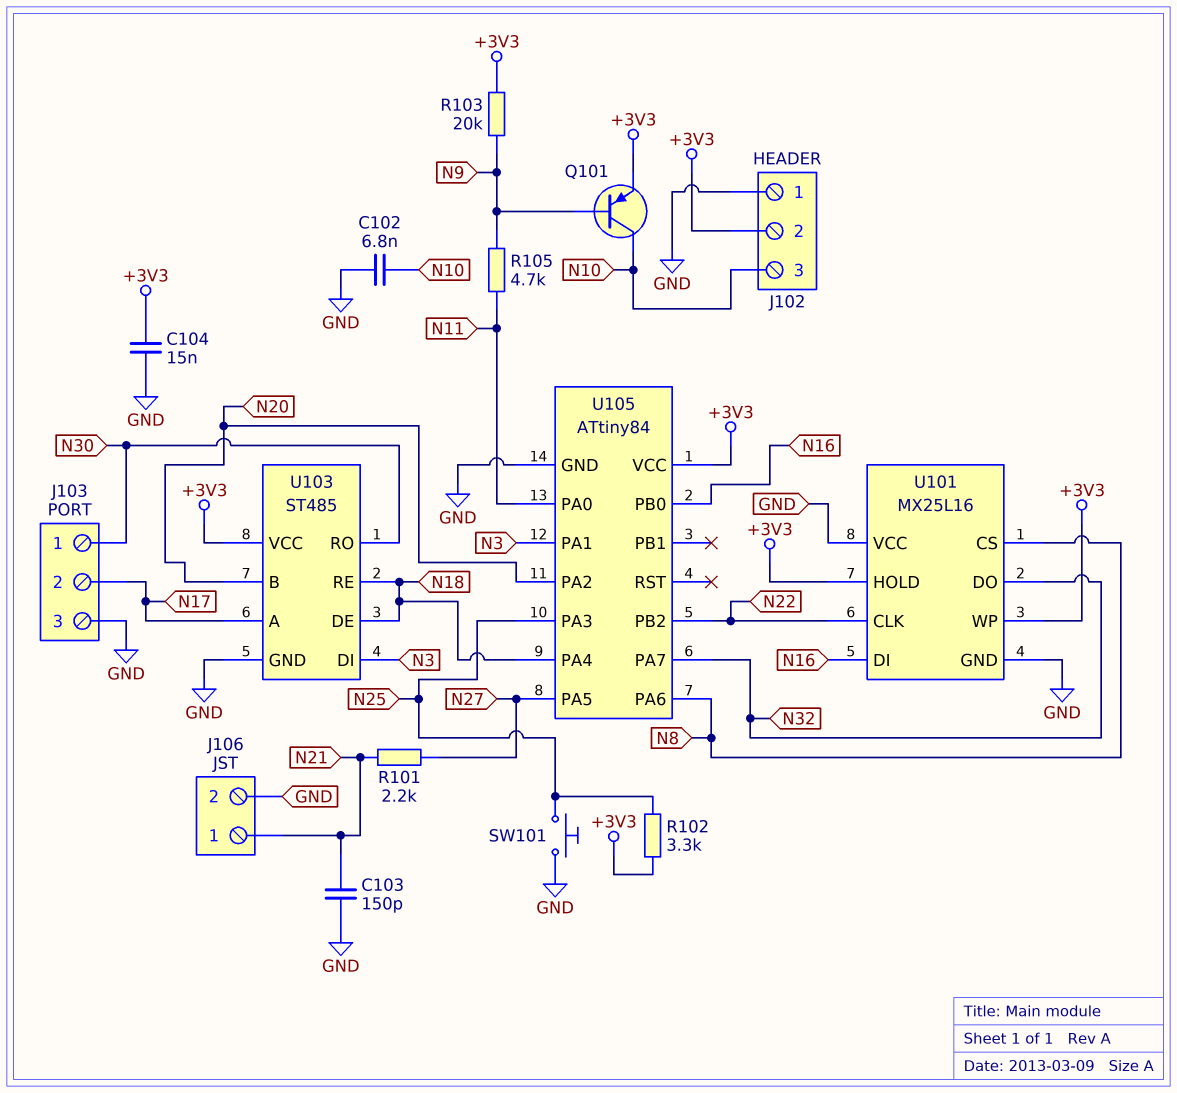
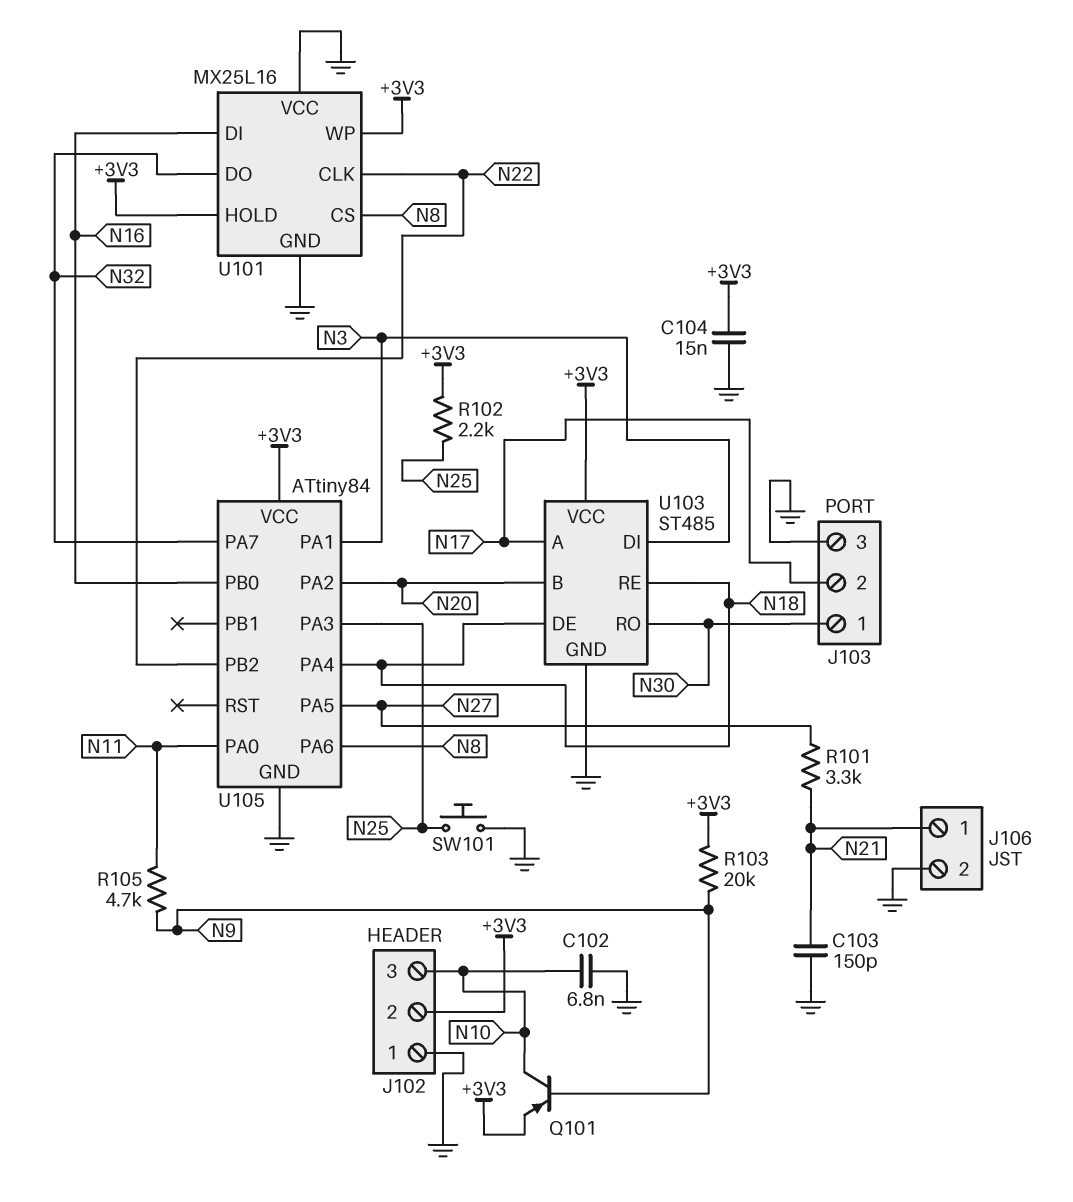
R101: 2.2k (N21, N27) -> 3.3k (N21, N27)
R102: 3.3k (+3V3, N25) -> 2.2k (+3V3, N25)

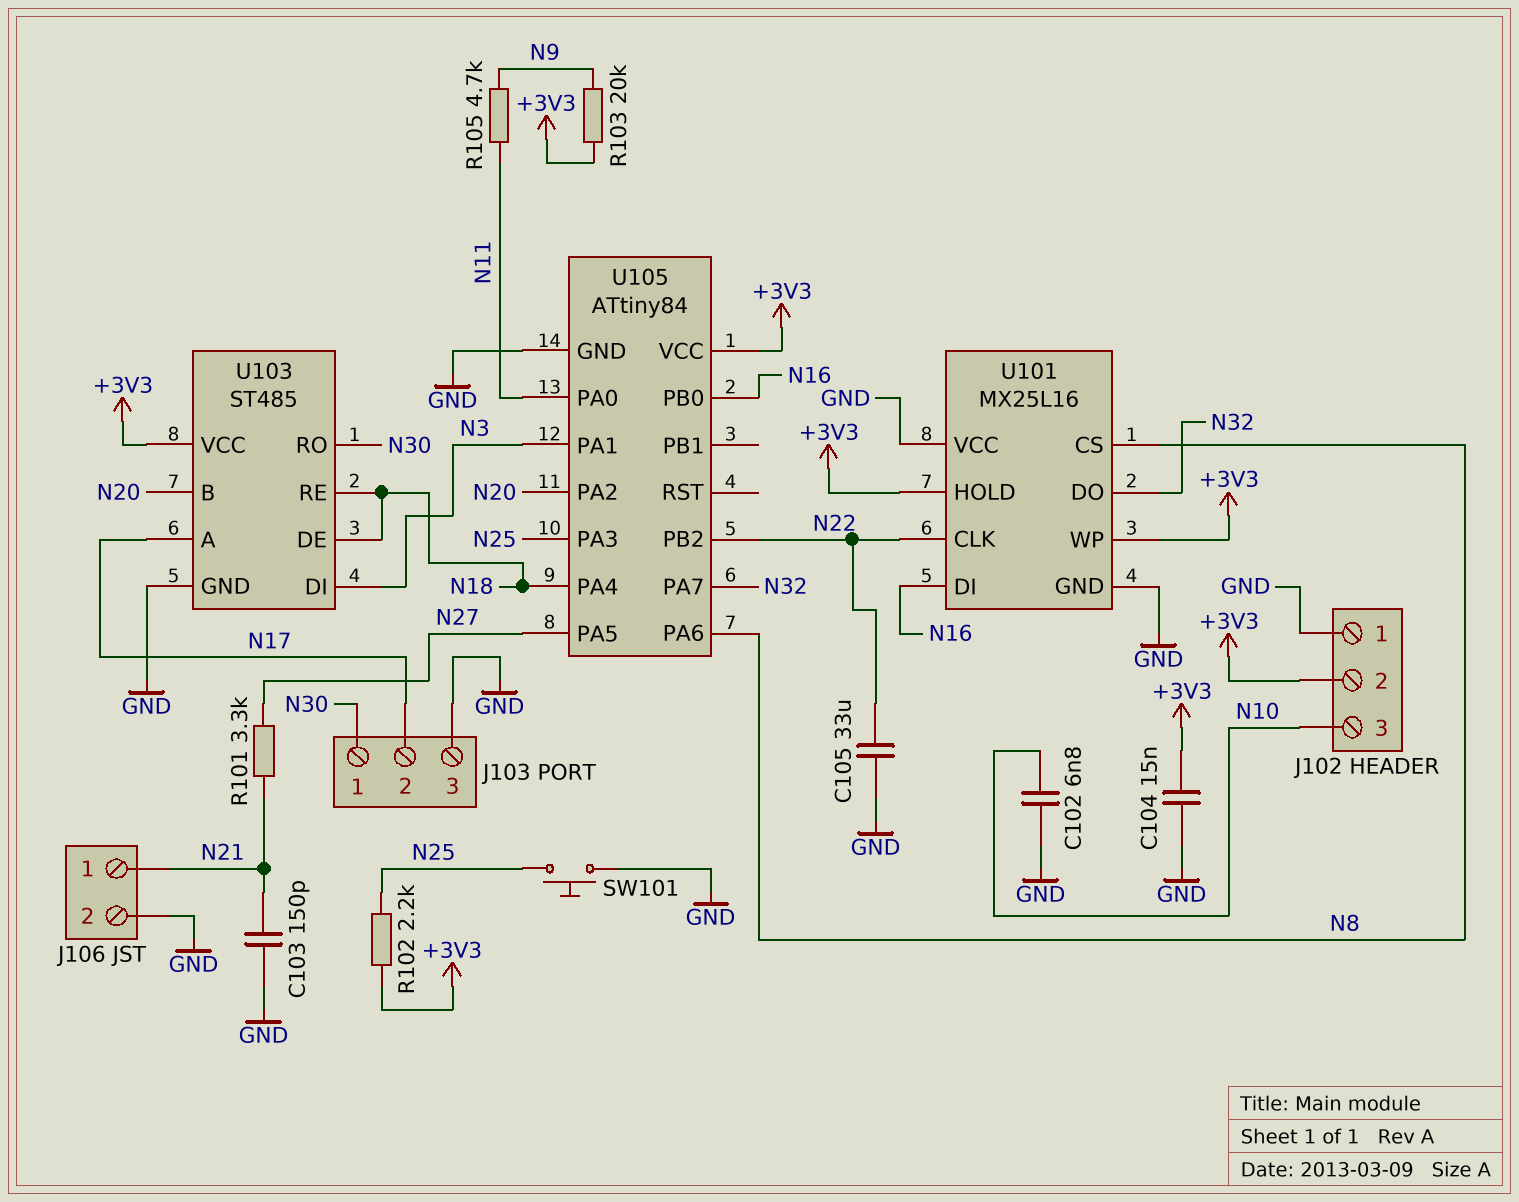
C105: none -> 33uF (GND, N22)
Q101: PNP (B N9, C N10, E +3V3) -> none

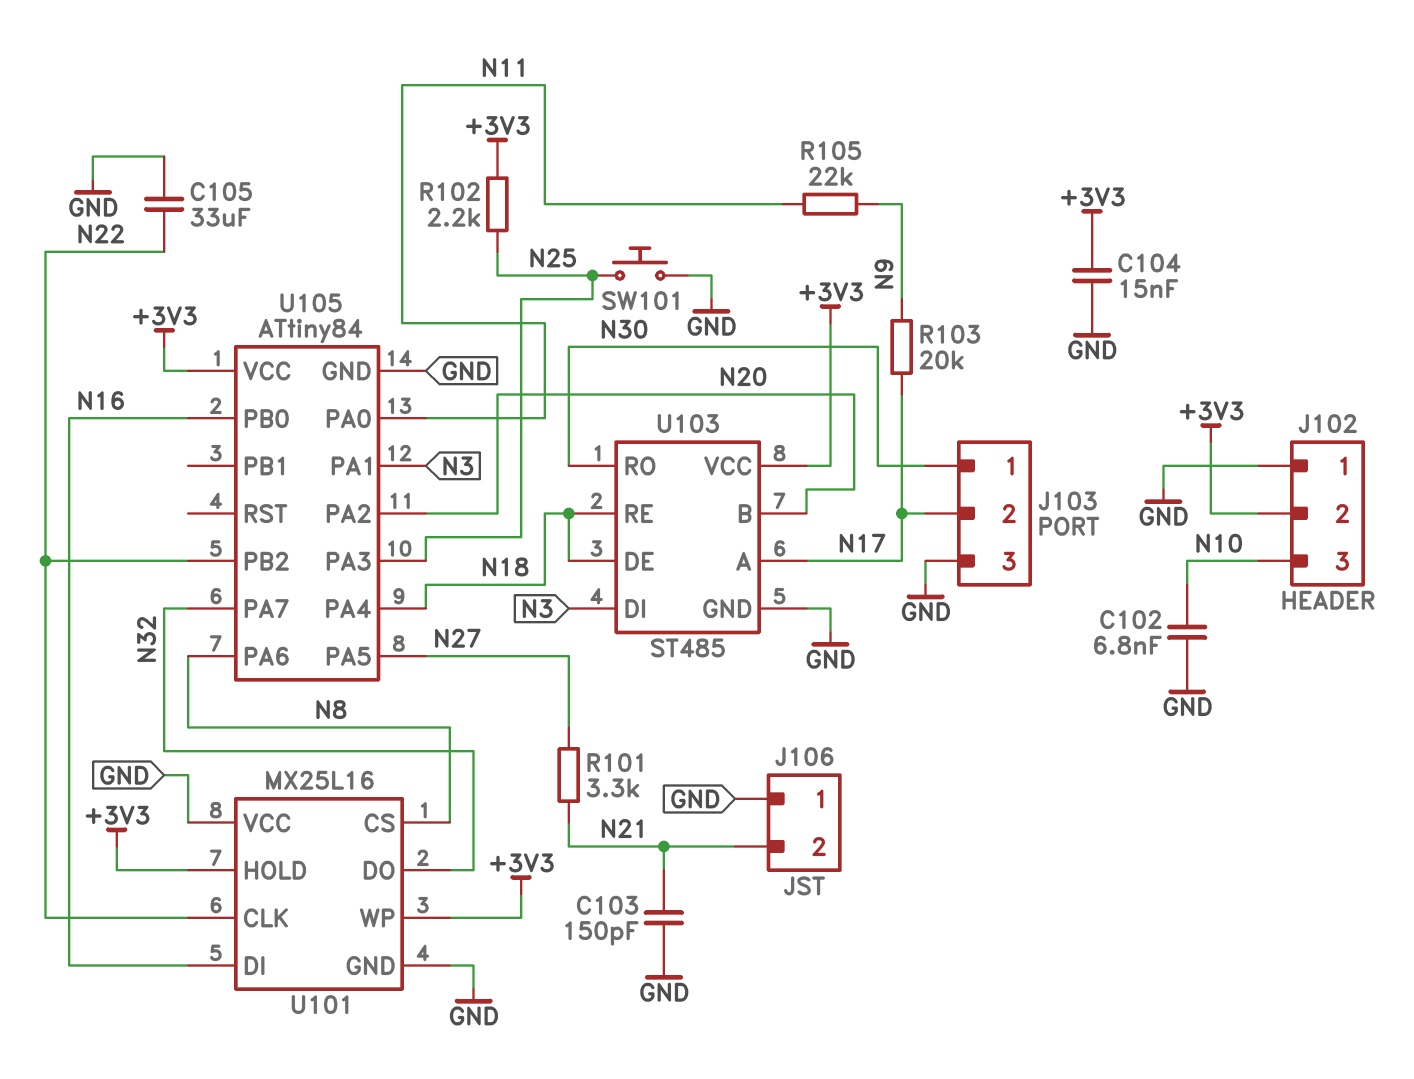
J106 pin 1: N21 -> GND
J106 pin 2: GND -> N21
R103: 20k (+3V3, N9) -> 20k (N9, N17)
R105: 4.7k (N9, N11) -> 22k (N9, N11)

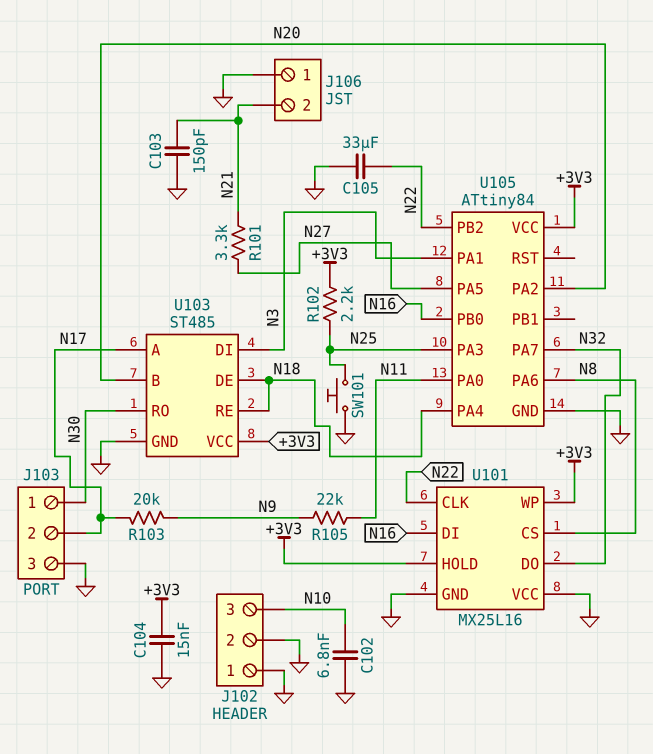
J102 pin 2: +3V3 -> GND

